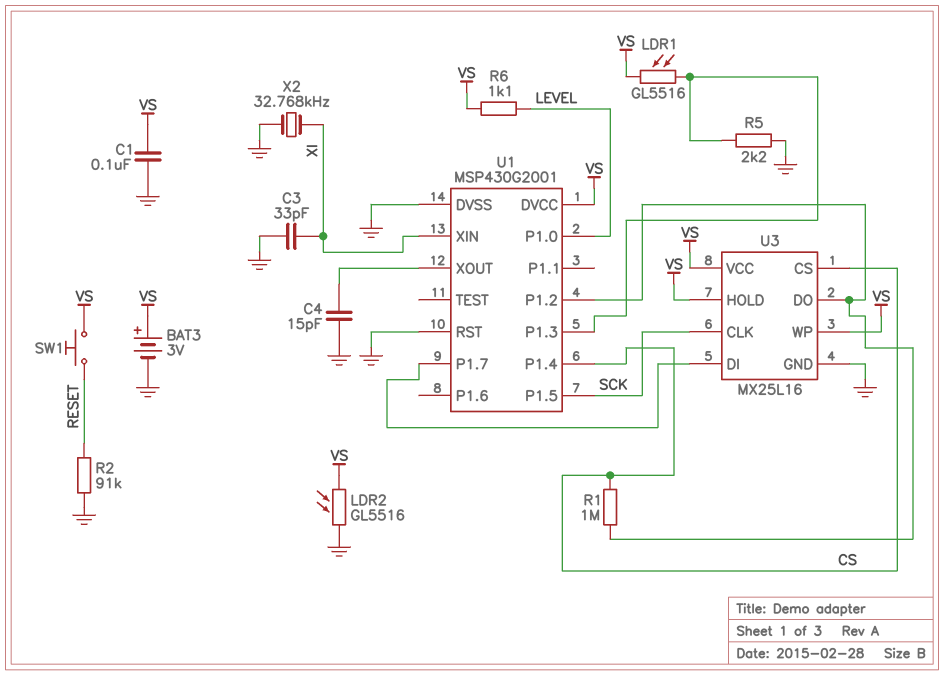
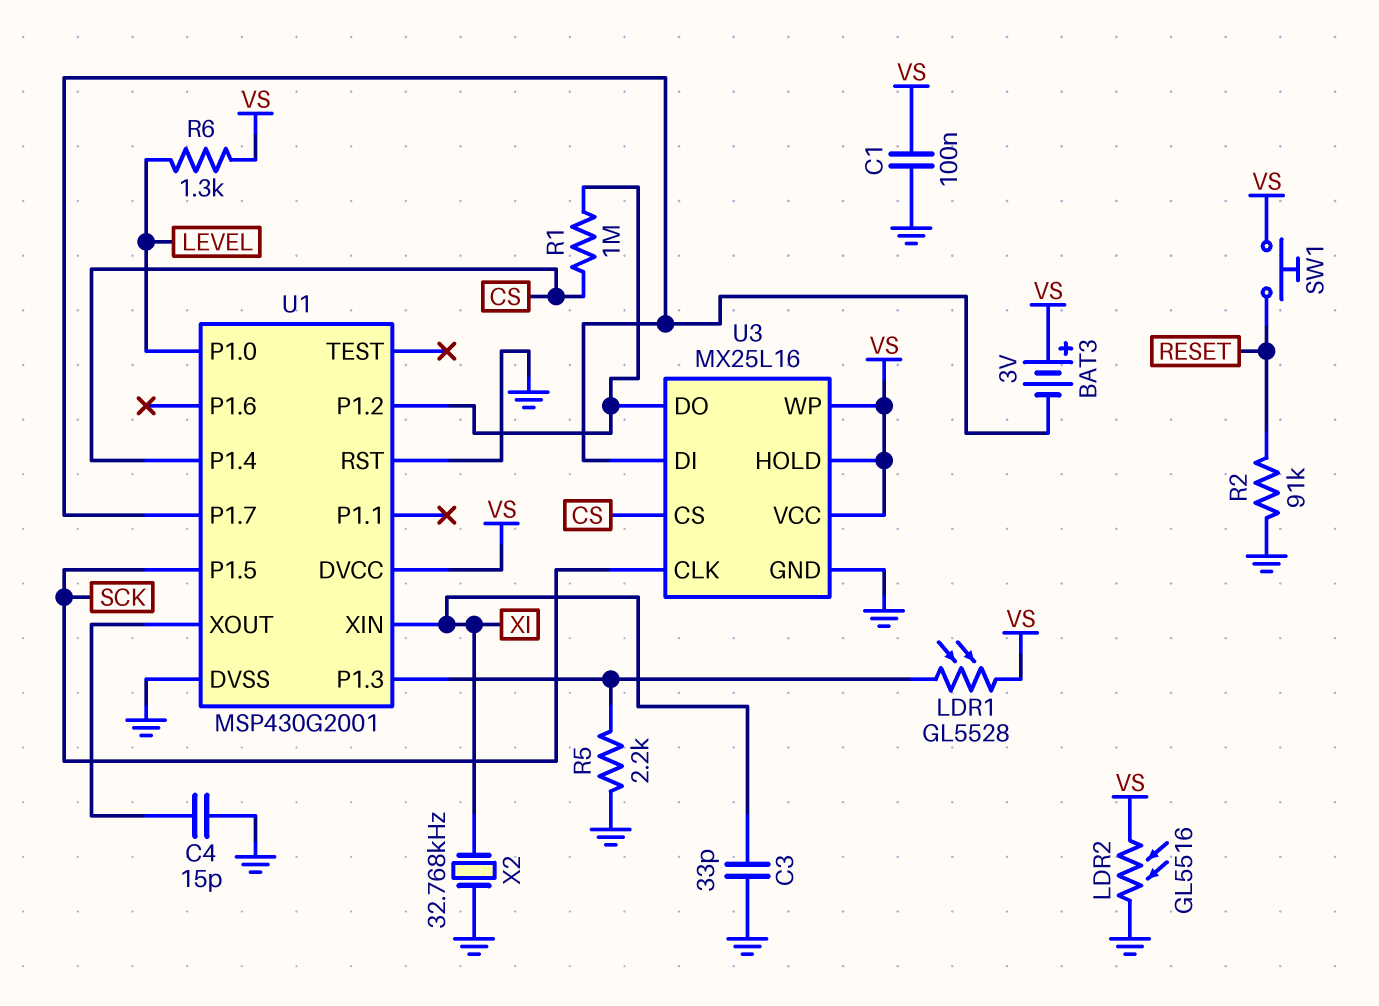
BAT3: 3V (plus VS, minus GND) -> 3V (plus VS, minus U1/P1.7)
LDR1: GL5516 (U1/P1.3, VS) -> GL5528 (U1/P1.3, VS)
R6: 1.1k (LEVEL, VS) -> 1.3k (LEVEL, VS)

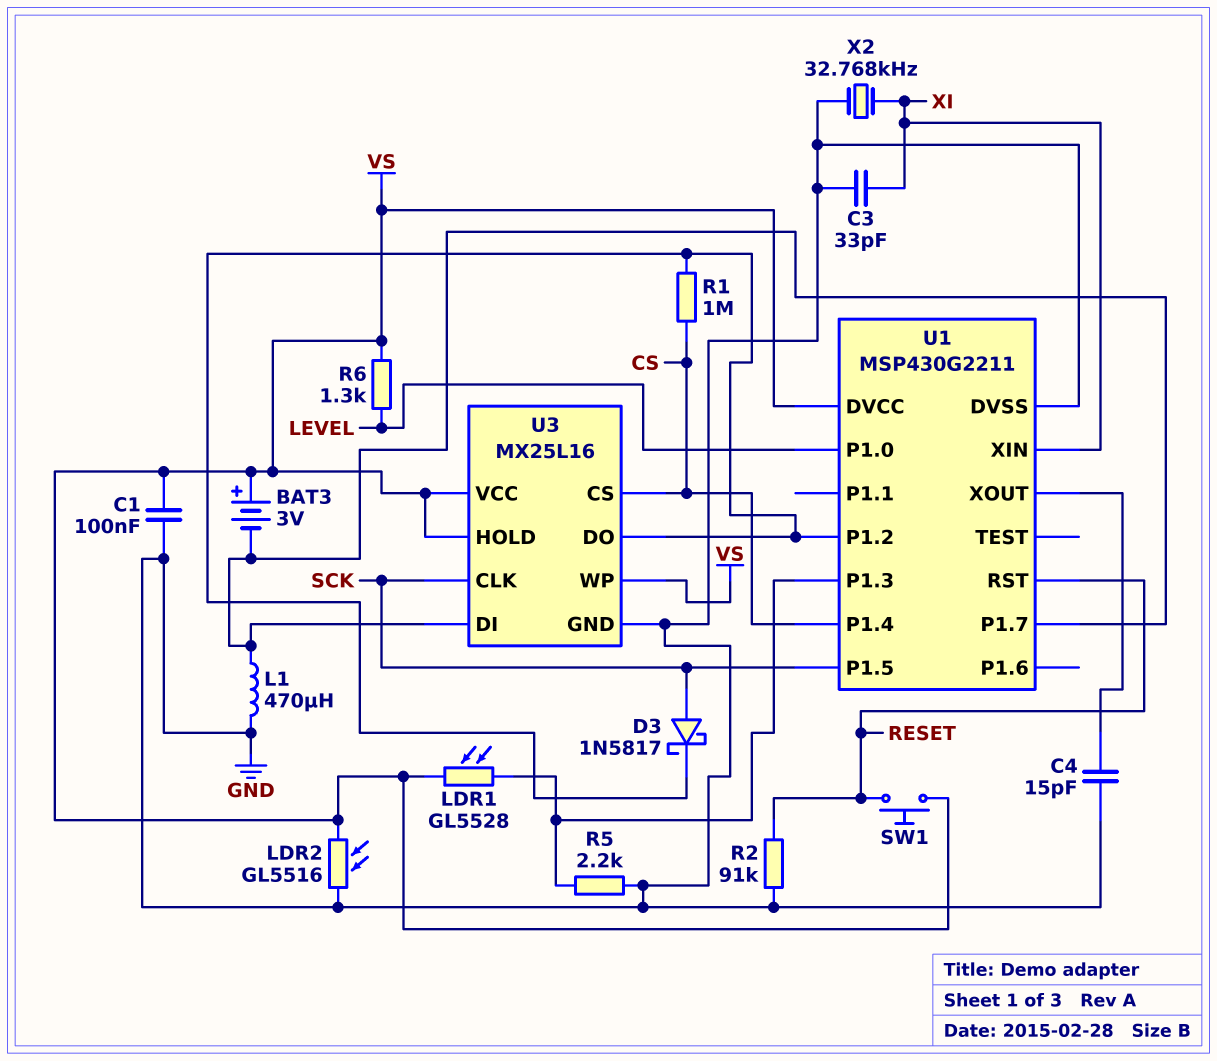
D3: none -> schottky 1N5817 (A SCK, K U1/P1.2)
L1: none -> 470uH (GND, U1/P1.7)
U1: MSP430G2001 -> MSP430G2211
U1 pin RST: GND -> RESET

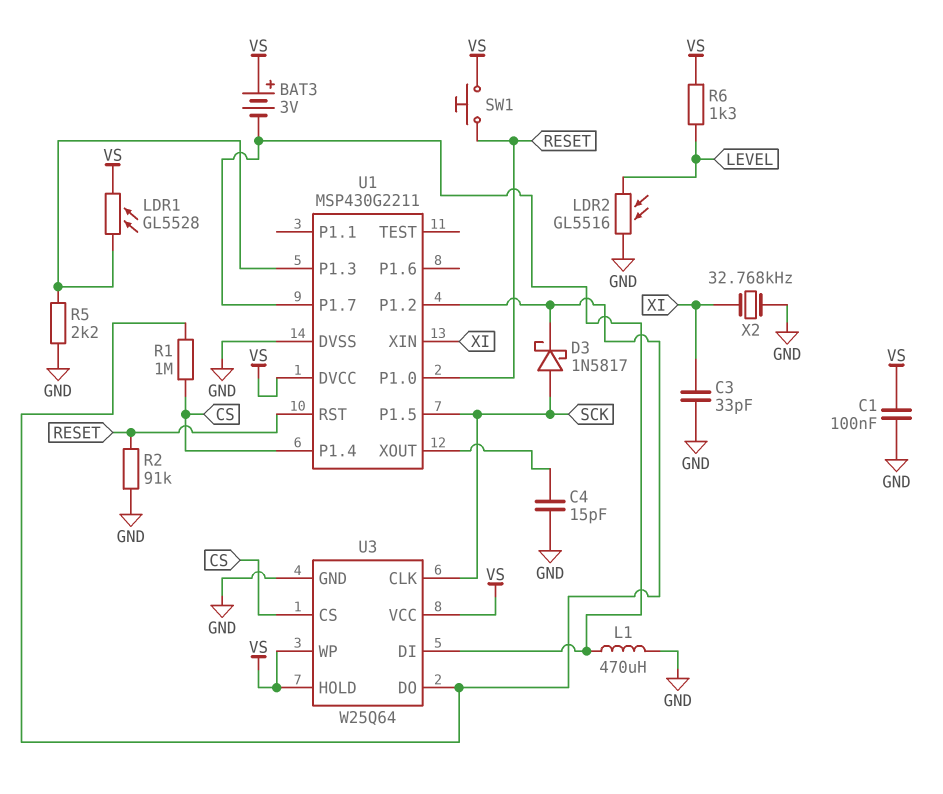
LDR2: GL5516 (GND, VS) -> GL5516 (GND, LEVEL)
U1 pin P1.0: LEVEL -> RESET
U3: MX25L16 -> W25Q64

